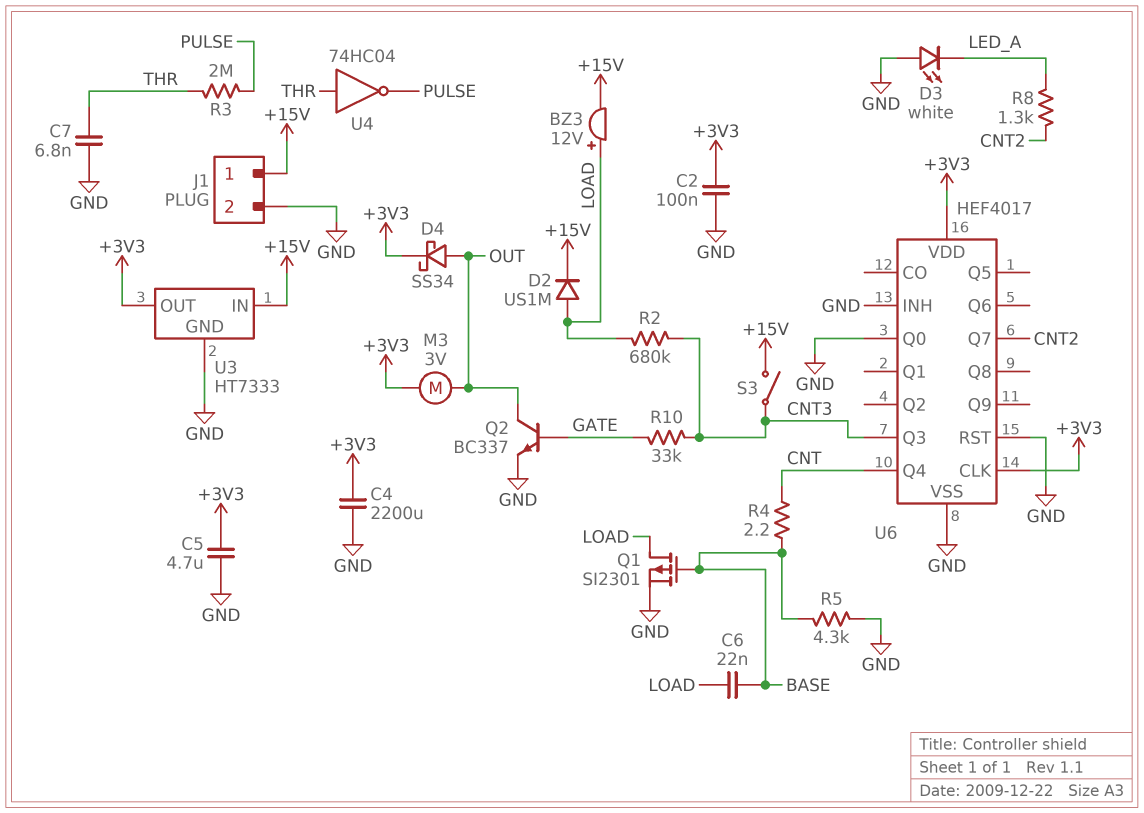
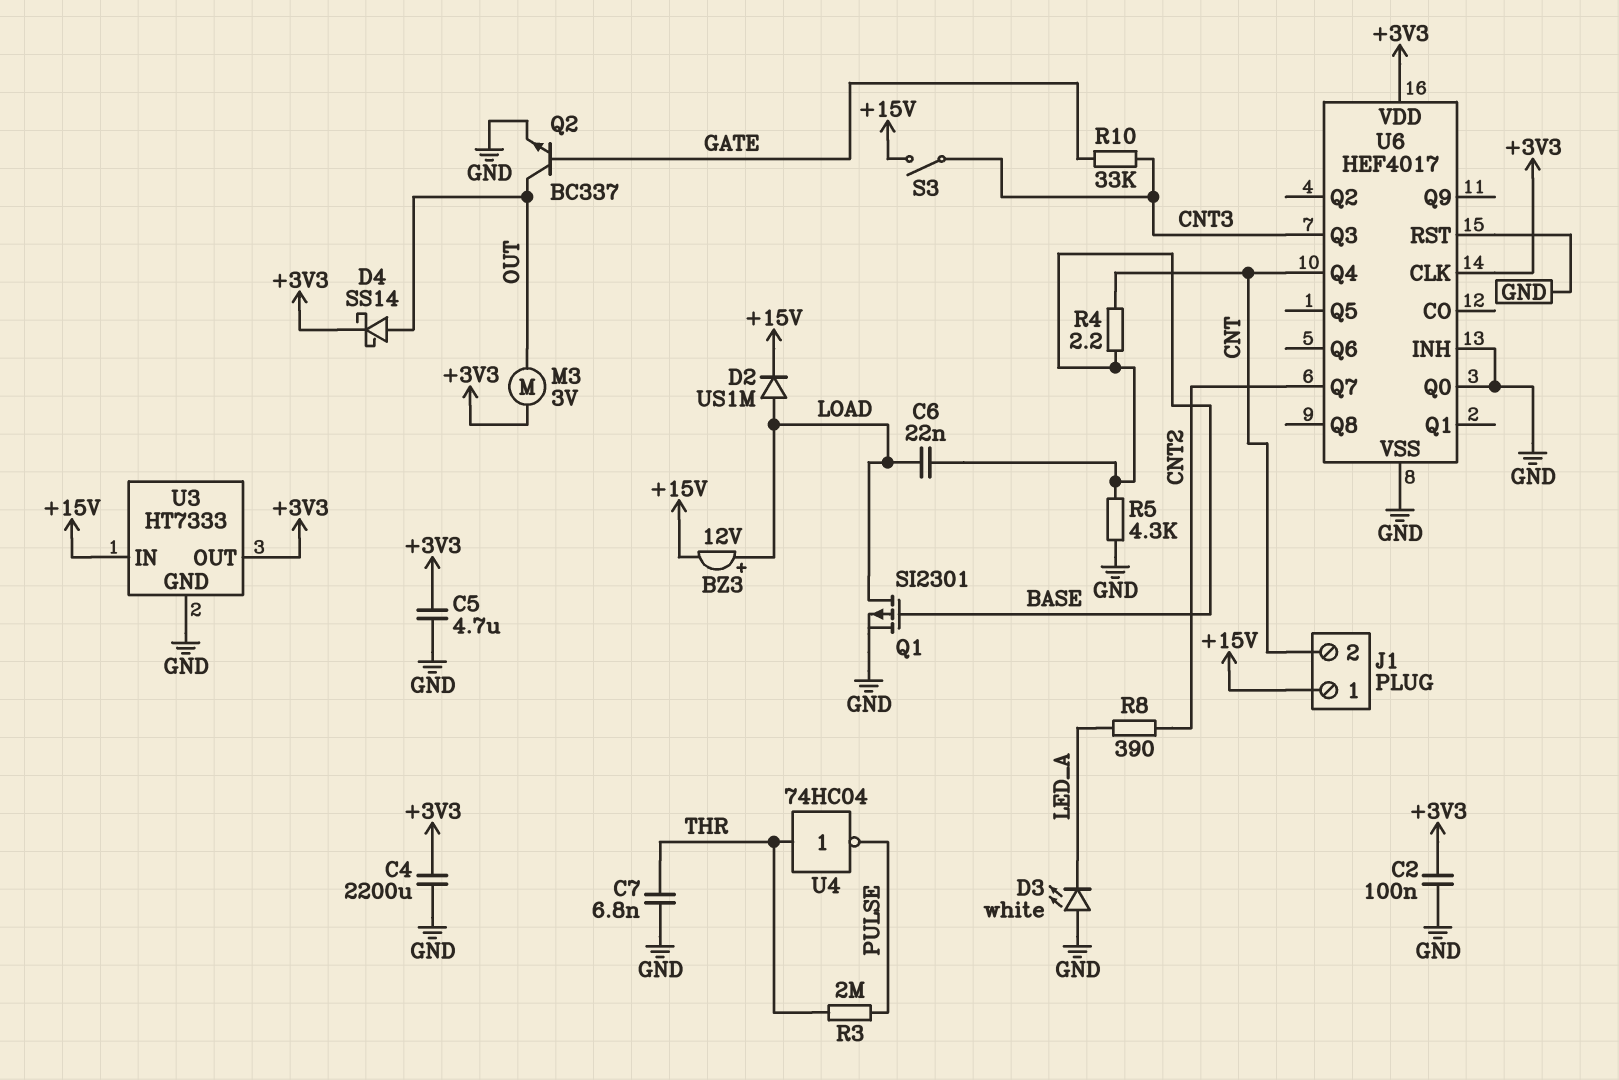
D4: schottky SS34 (A OUT, K +3V3) -> schottky SS14 (A OUT, K +3V3)
J1 pin 2: GND -> CNT
R2: 680k (CNT3, LOAD) -> none
R8: 1.3k (CNT2, LED_A) -> 390 (CNT2, LED_A)

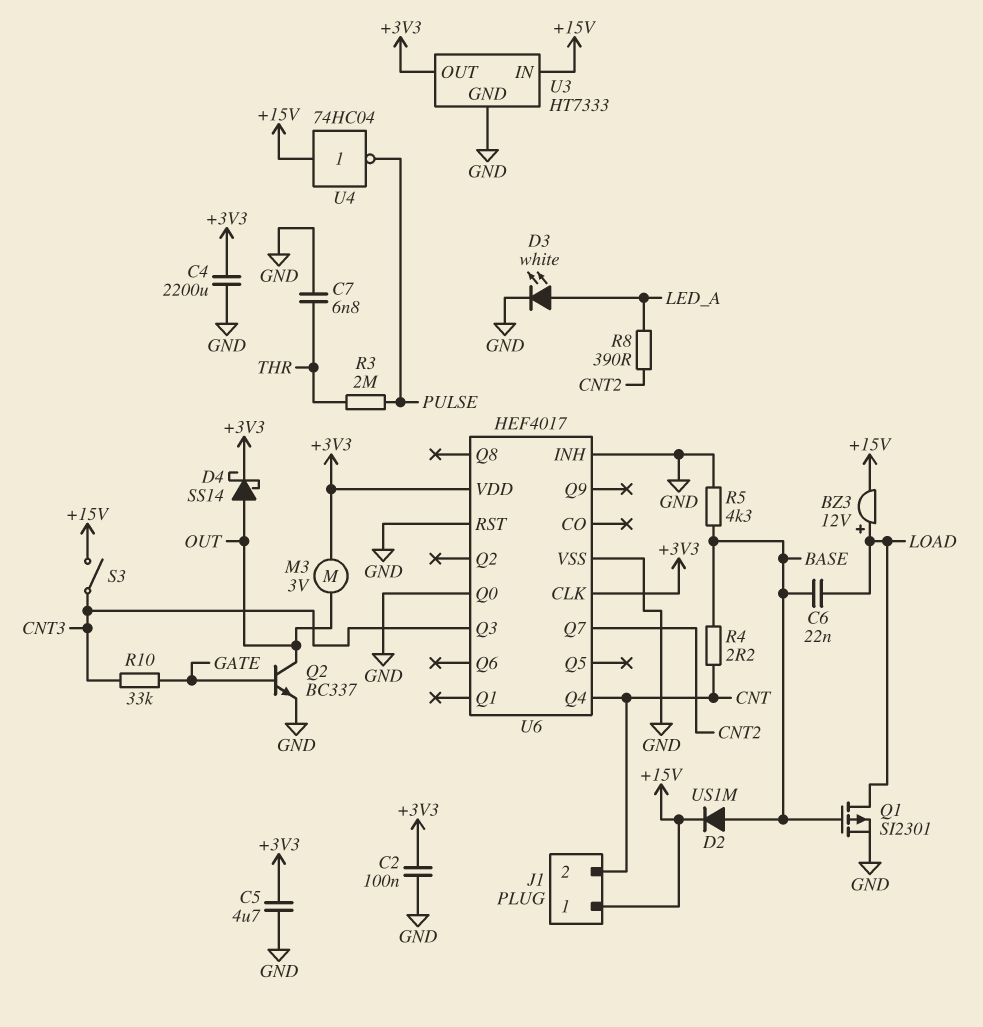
D2: diode US1M (A LOAD, K +15V) -> diode US1M (A BASE, K +15V)
D3: LED white (A GND, K LED_A) -> LED white (A LED_A, K GND)
U4: NOT 74HC04 (in THR, out PULSE) -> NOT 74HC04 (in +15V, out PULSE)

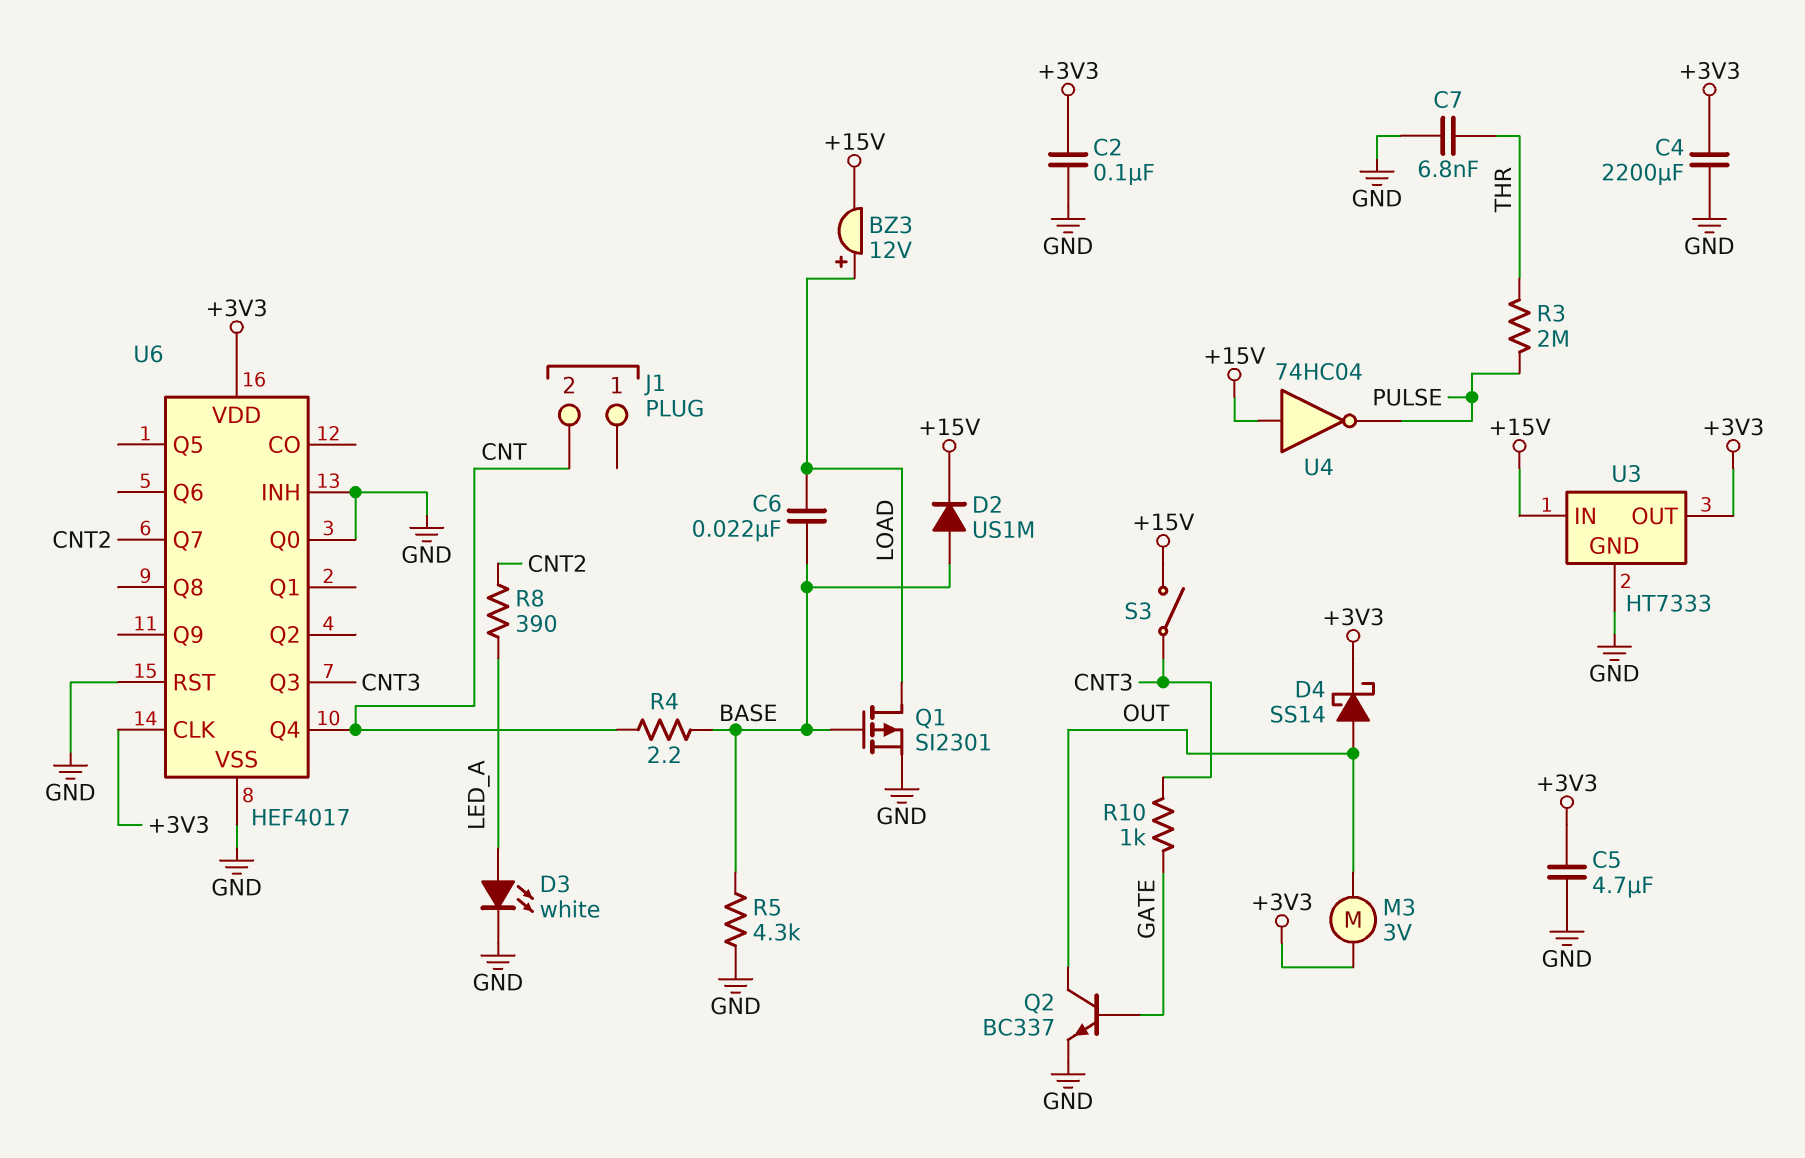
J1 pin 1: +15V -> none
R10: 33k (CNT3, GATE) -> 1k (CNT3, GATE)

